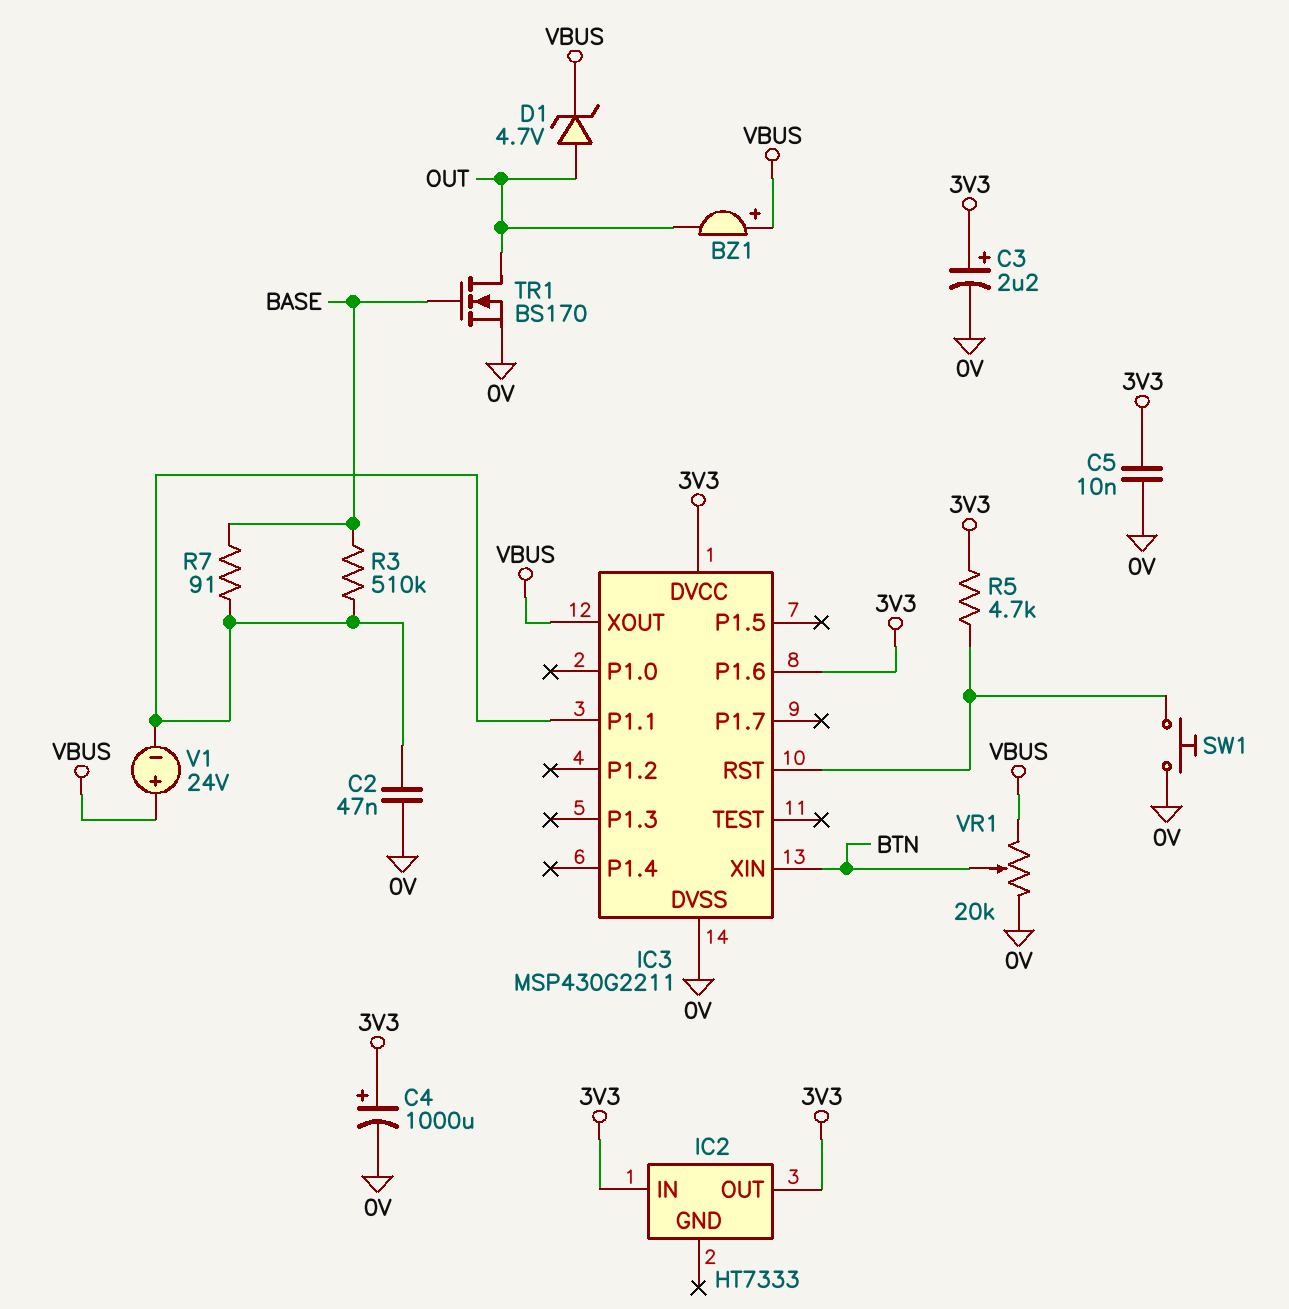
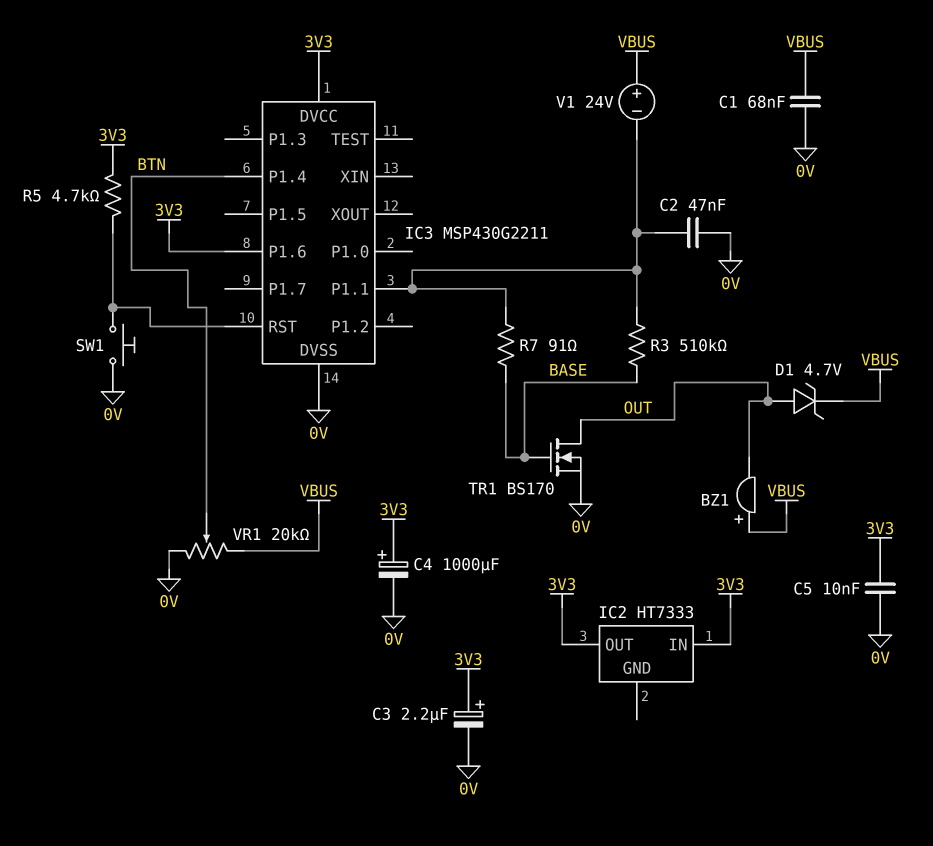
C1: none -> 68nF (0V, VBUS)
IC3 pin P1.4: none -> BTN
IC3 pin XIN: BTN -> none
IC3 pin XOUT: VBUS -> none

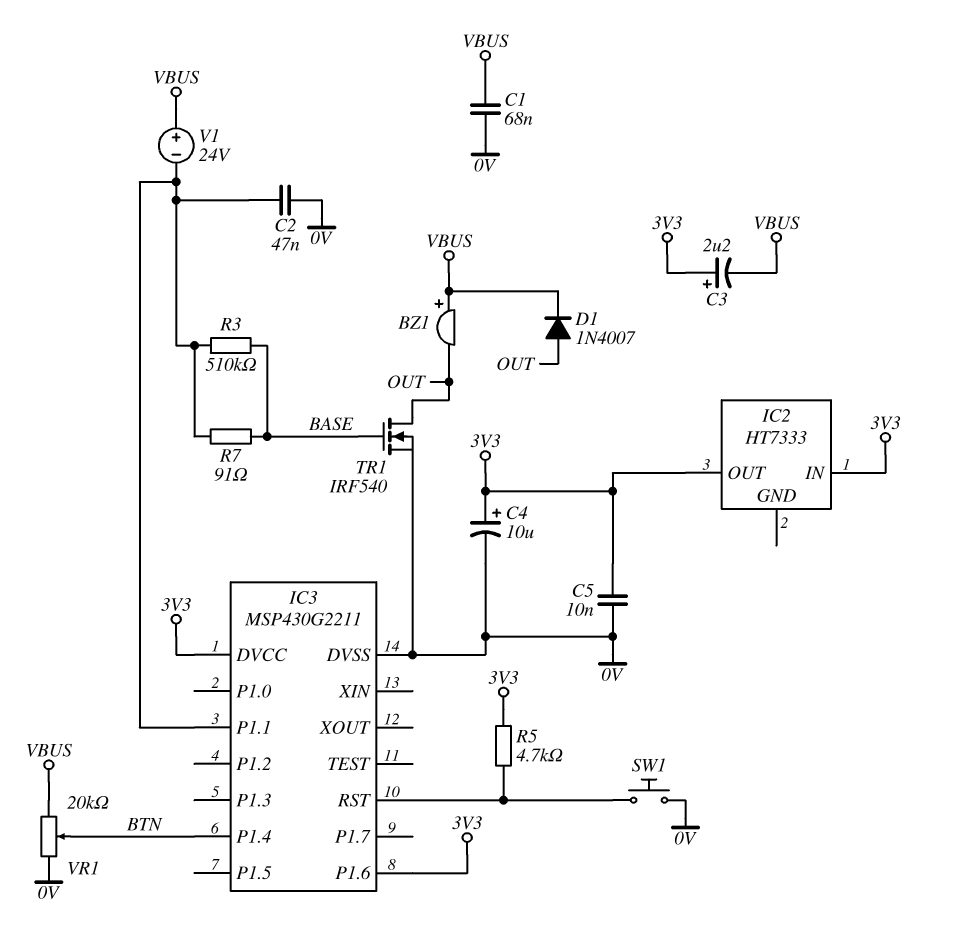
C3: 2.2uF (plus 3V3, minus 0V) -> 2.2uF (plus 3V3, minus VBUS)
C4: 1000uF (plus 3V3, minus 0V) -> 10uF (plus 3V3, minus 0V)
D1: zener 4.7V (A OUT, K VBUS) -> diode 1N4007 (A OUT, K VBUS)
TR1: NMOS BS170 (G BASE, D OUT, S 0V) -> NMOS IRF540 (G BASE, D OUT, S 0V)

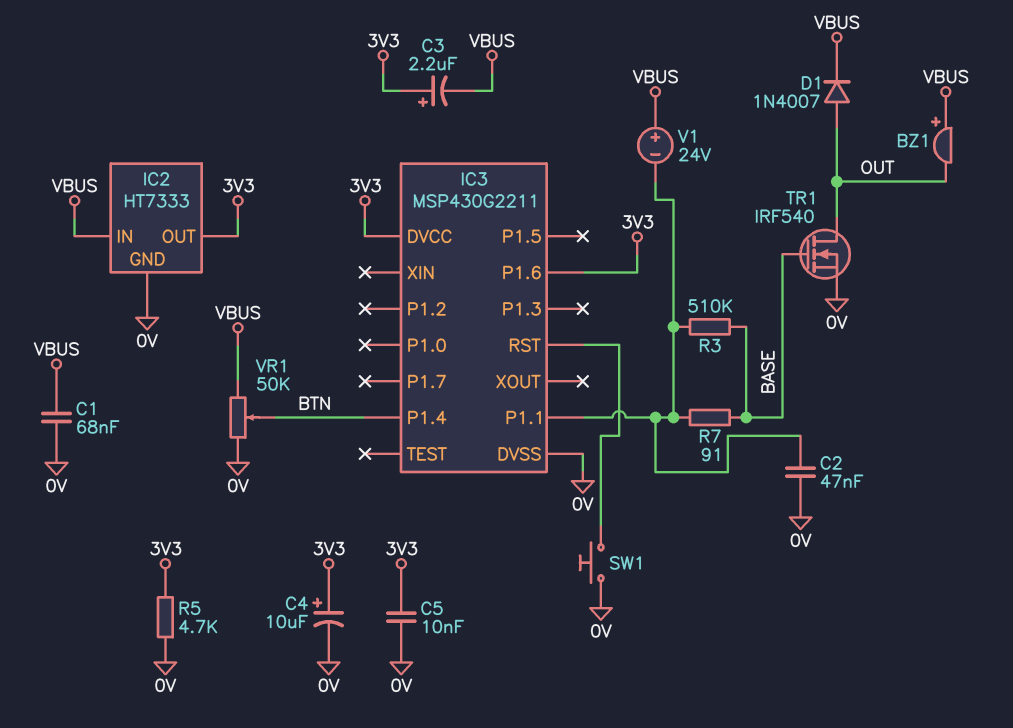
IC2 pin GND: none -> 0V
IC2 pin IN: 3V3 -> VBUS
R5: 4.7k (3V3, IC3/RST) -> 4.7k (0V, 3V3)
VR1: 20k (0V, VBUS, wiper BTN) -> 50k (0V, VBUS, wiper BTN)

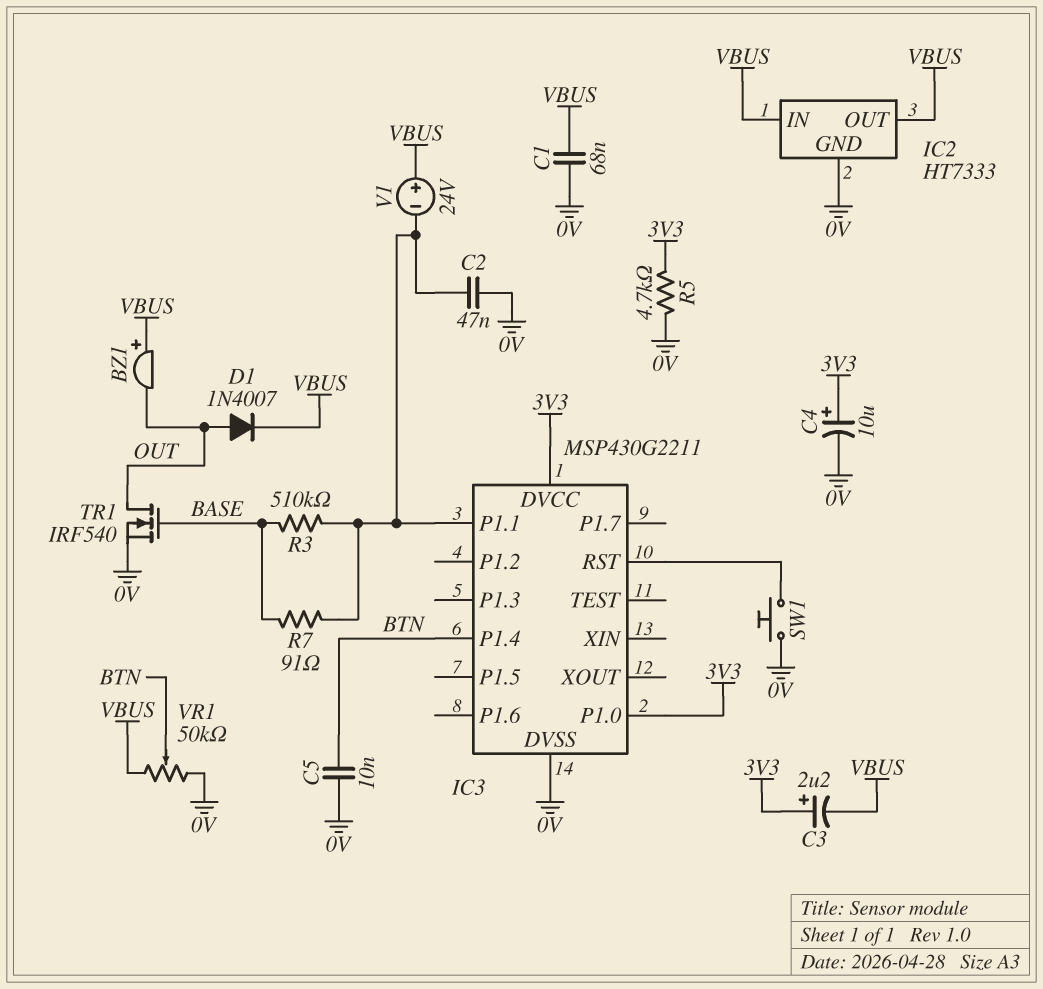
C5: 10nF (0V, 3V3) -> 10nF (0V, BTN)
IC2 pin OUT: 3V3 -> VBUS
IC3 pin P1.0: none -> 3V3
IC3 pin P1.6: 3V3 -> none

